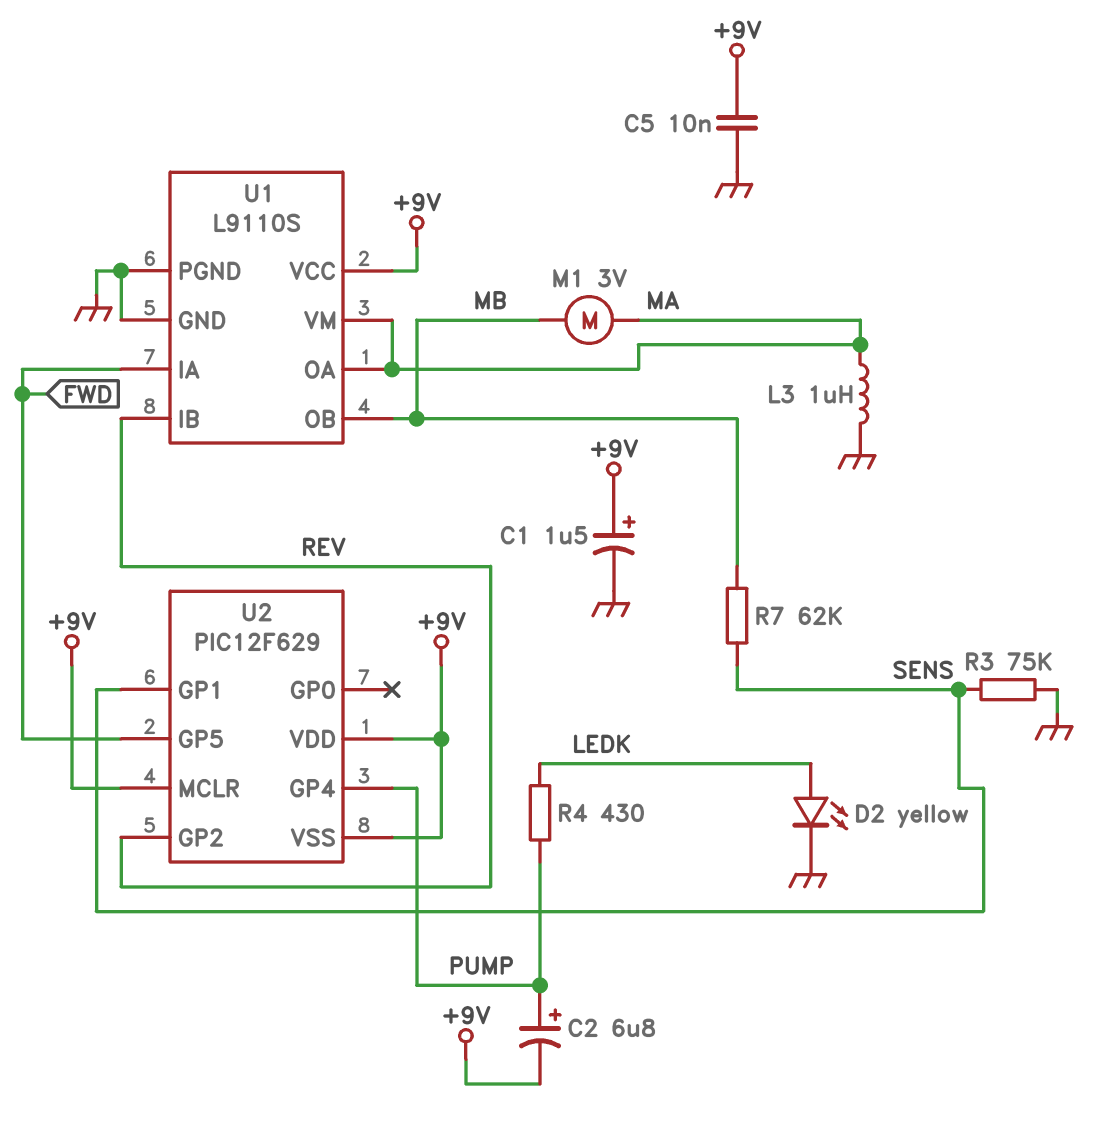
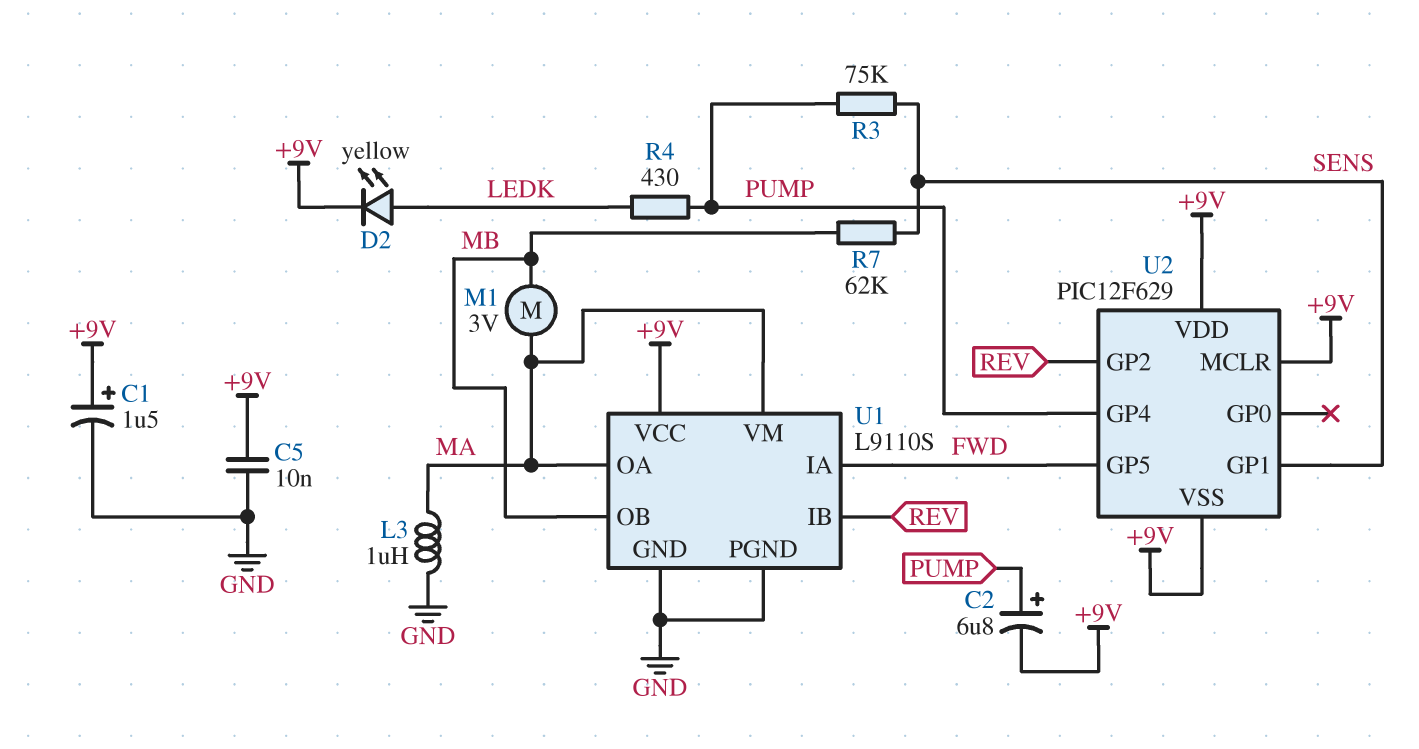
D2: LED yellow (A LEDK, K GND) -> LED yellow (A LEDK, K +9V)
R3: 75k (GND, SENS) -> 75k (PUMP, SENS)

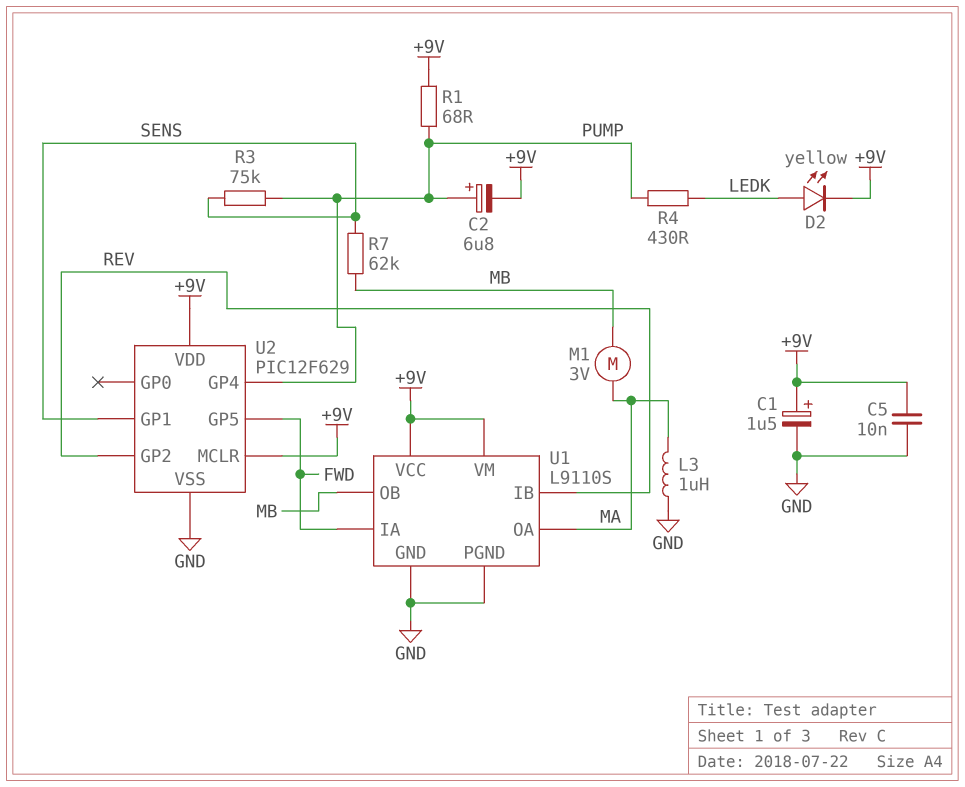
R1: none -> 68 (+9V, PUMP)
U1 pin VM: MA -> +9V
U2 pin VSS: +9V -> GND

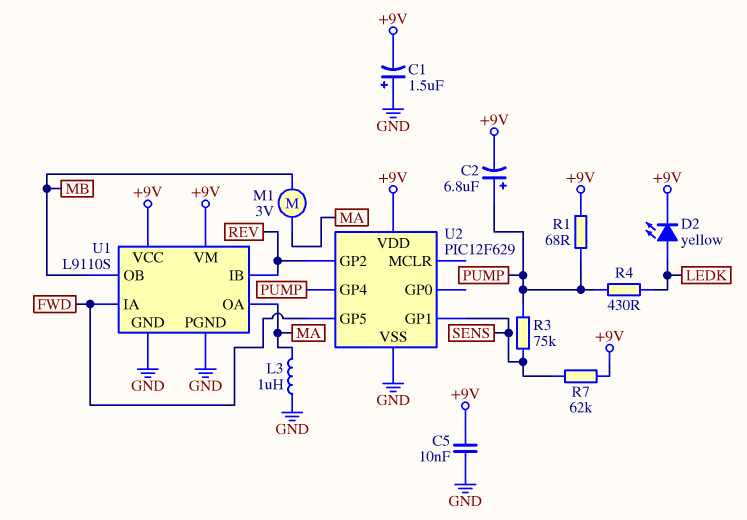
C1: 1.5uF (plus +9V, minus GND) -> 1.5uF (plus GND, minus +9V)
R7: 62k (MB, SENS) -> 62k (+9V, SENS)
U2 pin MCLR: +9V -> none

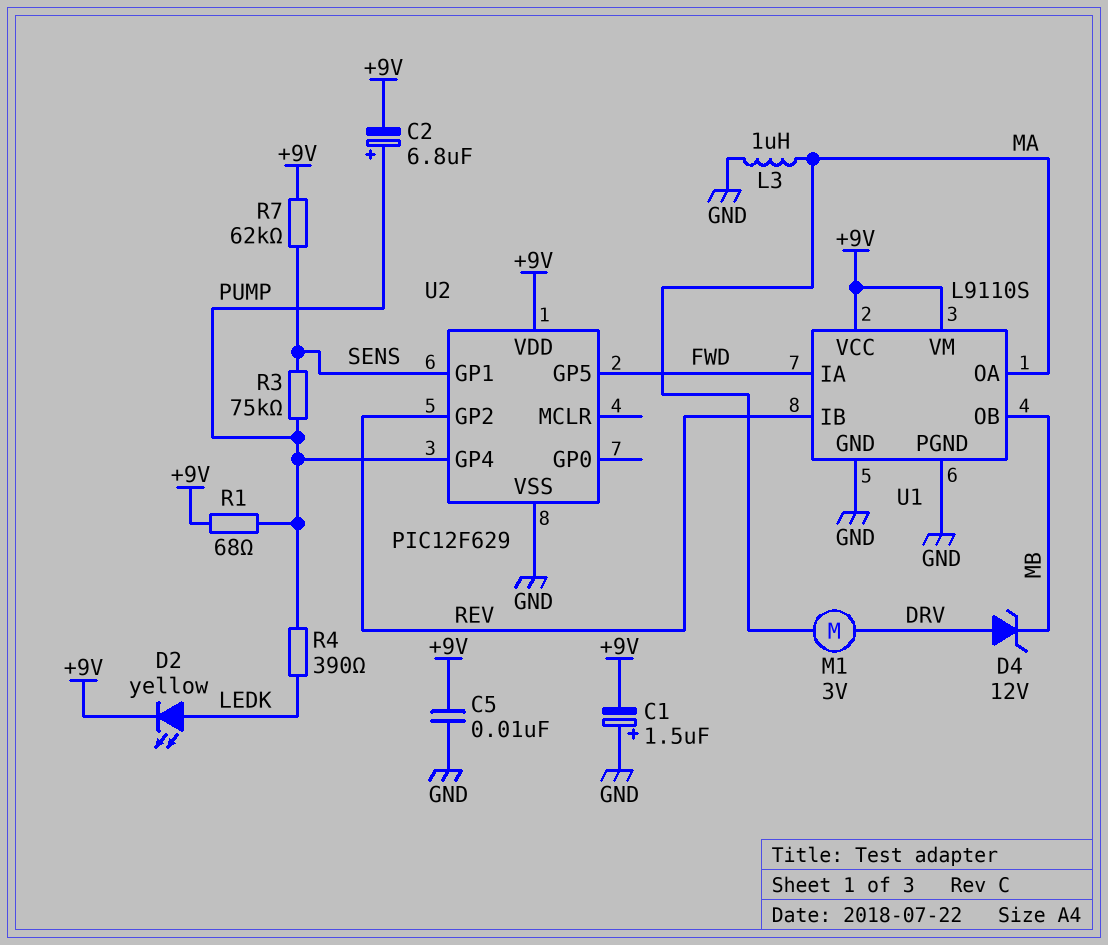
D4: none -> zener 12V (A DRV, K MB)
M1: motor 3V (MA, MB) -> motor 3V (DRV, MA)
R4: 430 (LEDK, PUMP) -> 390 (LEDK, PUMP)

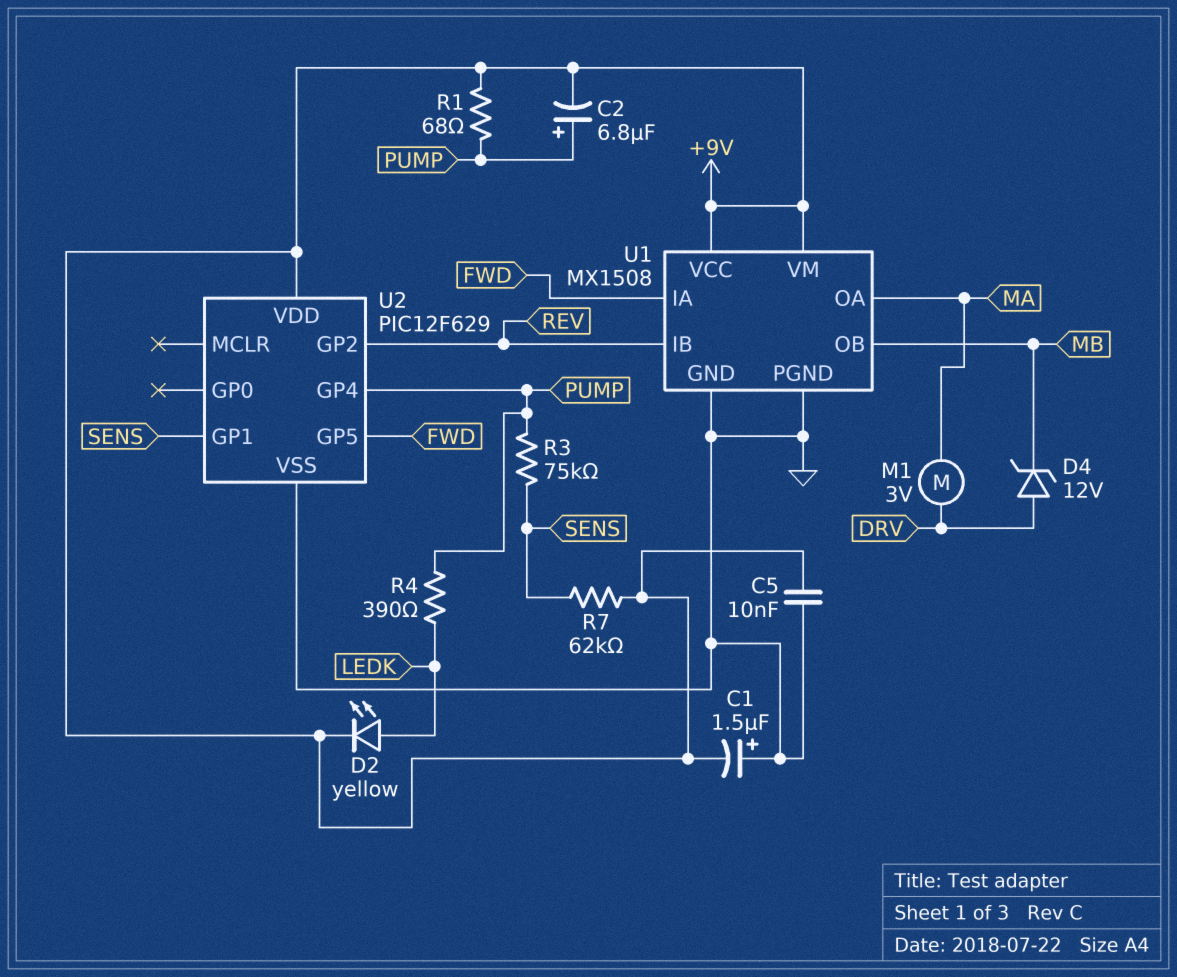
L3: 1uH (GND, MA) -> none
U1: L9110S -> MX1508

